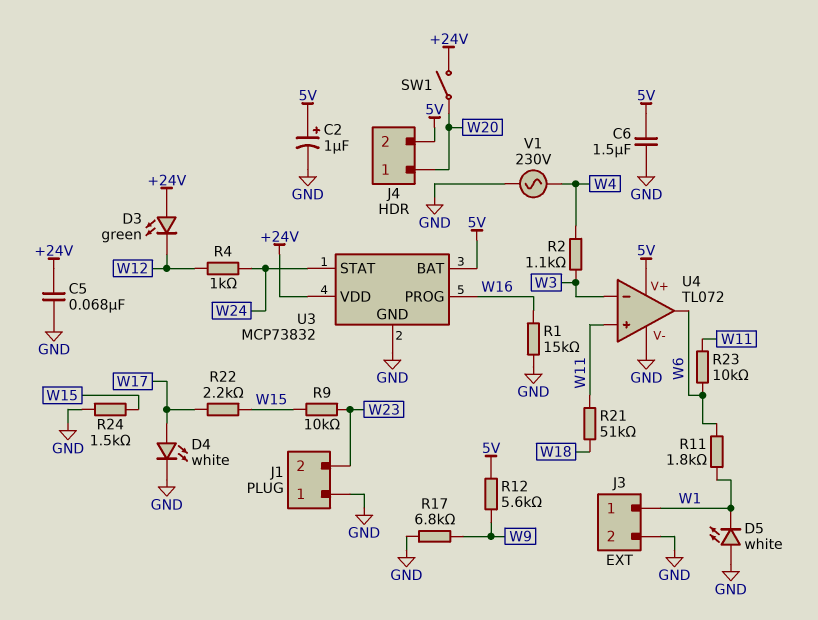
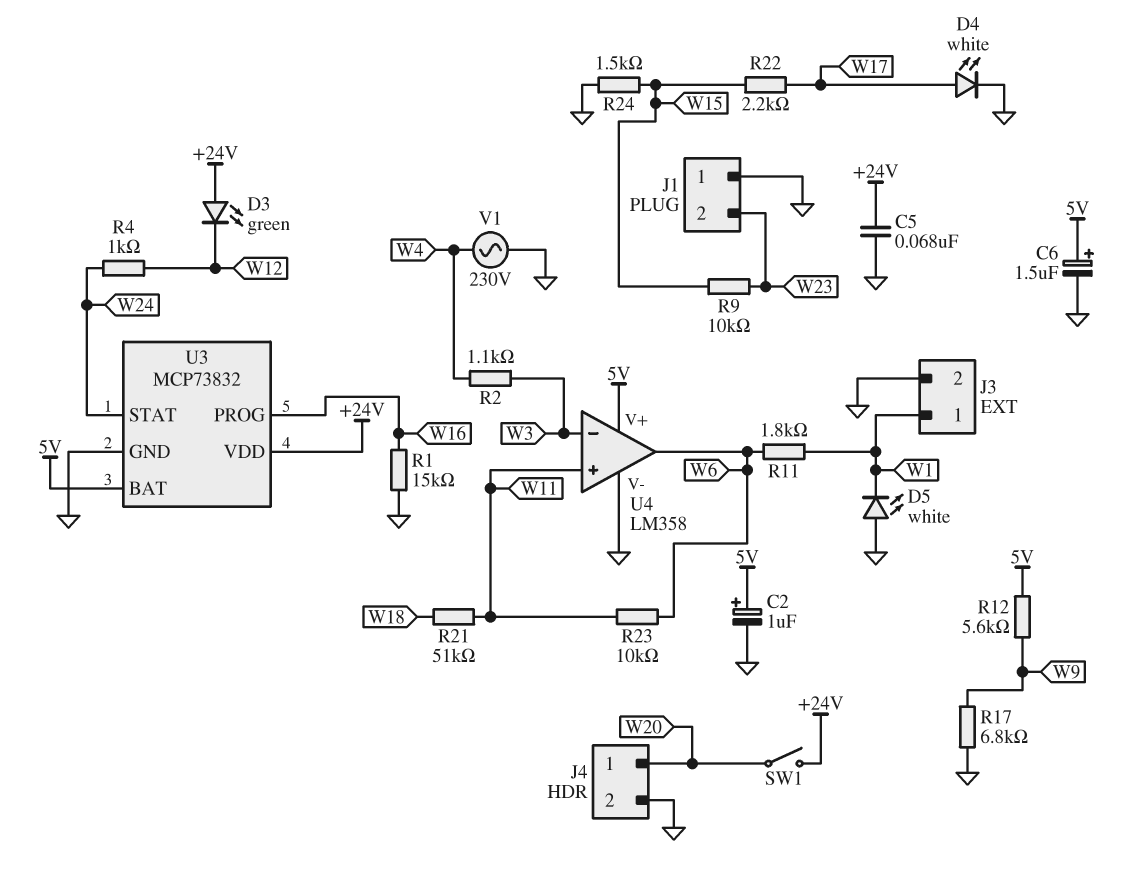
C6: 1.5uF (5V, GND) -> 1.5uF (plus 5V, minus GND)
J4 pin 2: 5V -> GND
U4: TL072 -> LM358

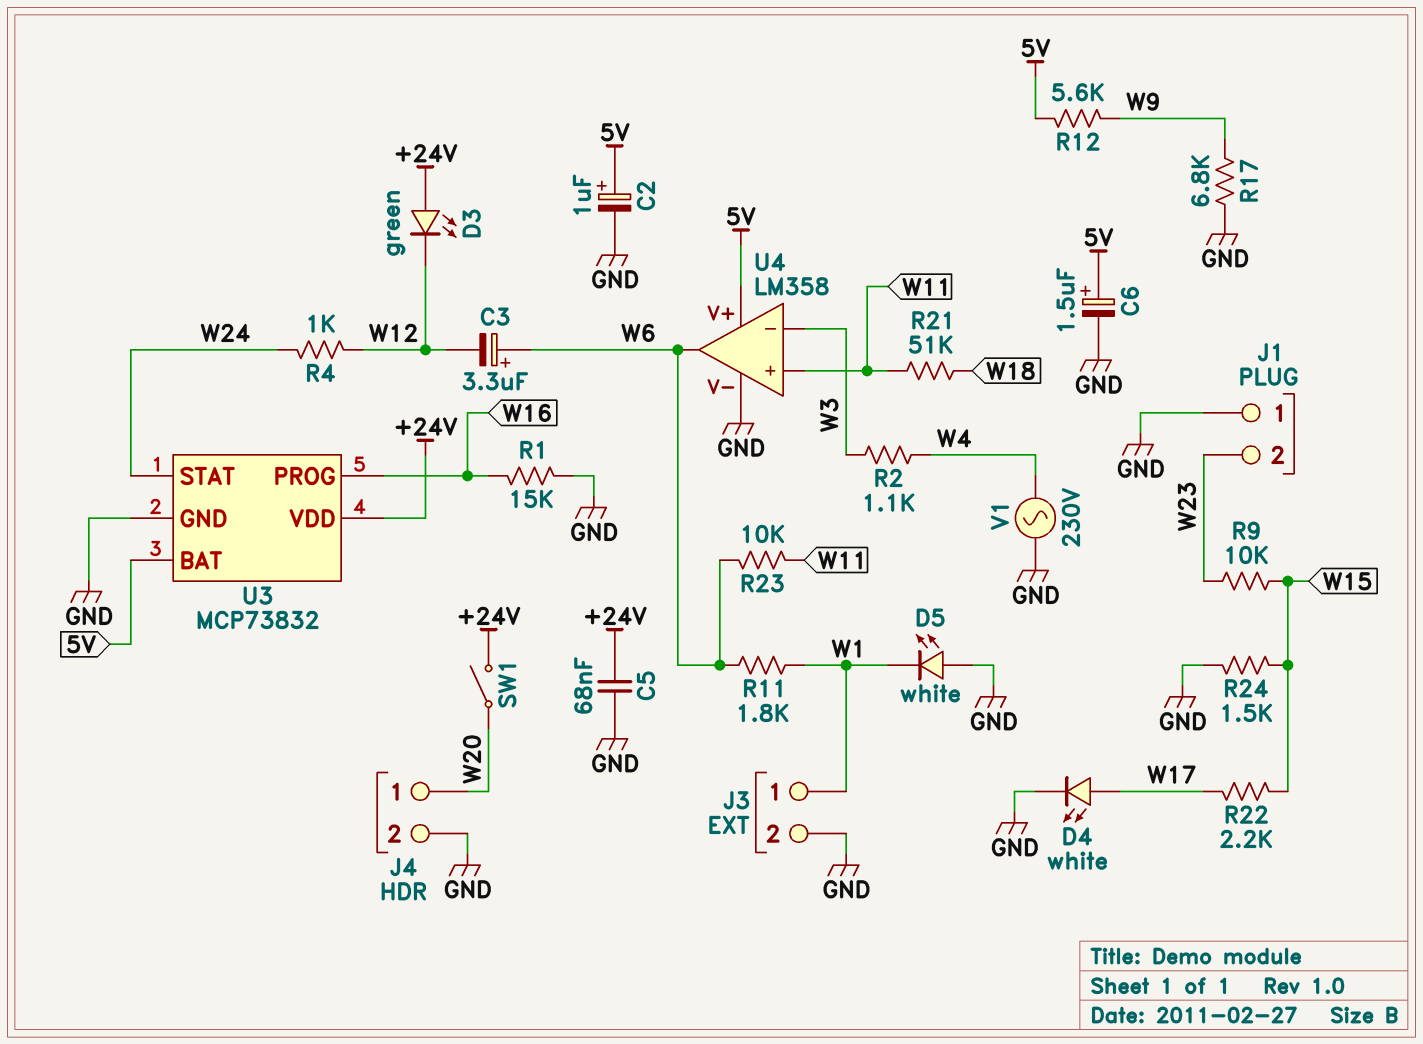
C3: none -> 3.3uF (plus W6, minus W12)

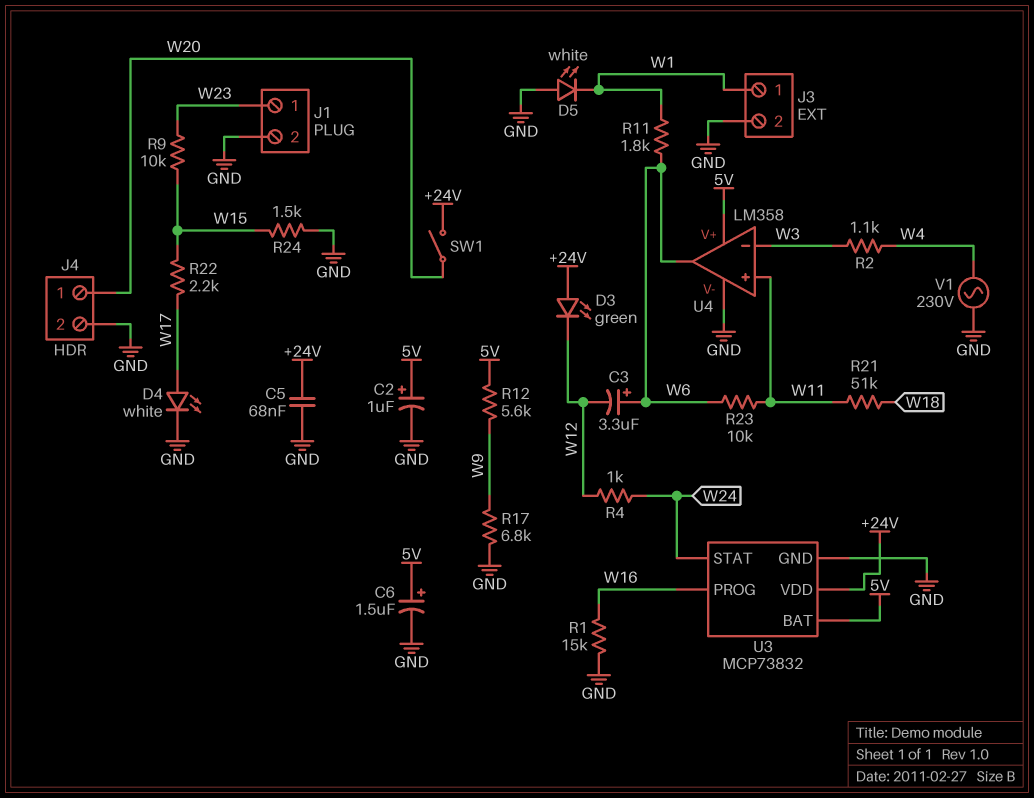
J1 pin 1: GND -> W23
J1 pin 2: W23 -> GND

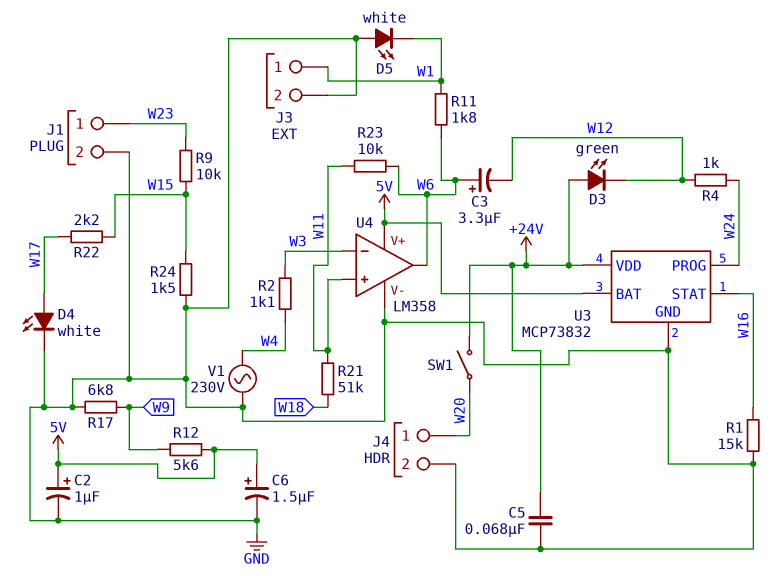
U3 pin PROG: W16 -> W24
U3 pin STAT: W24 -> W16

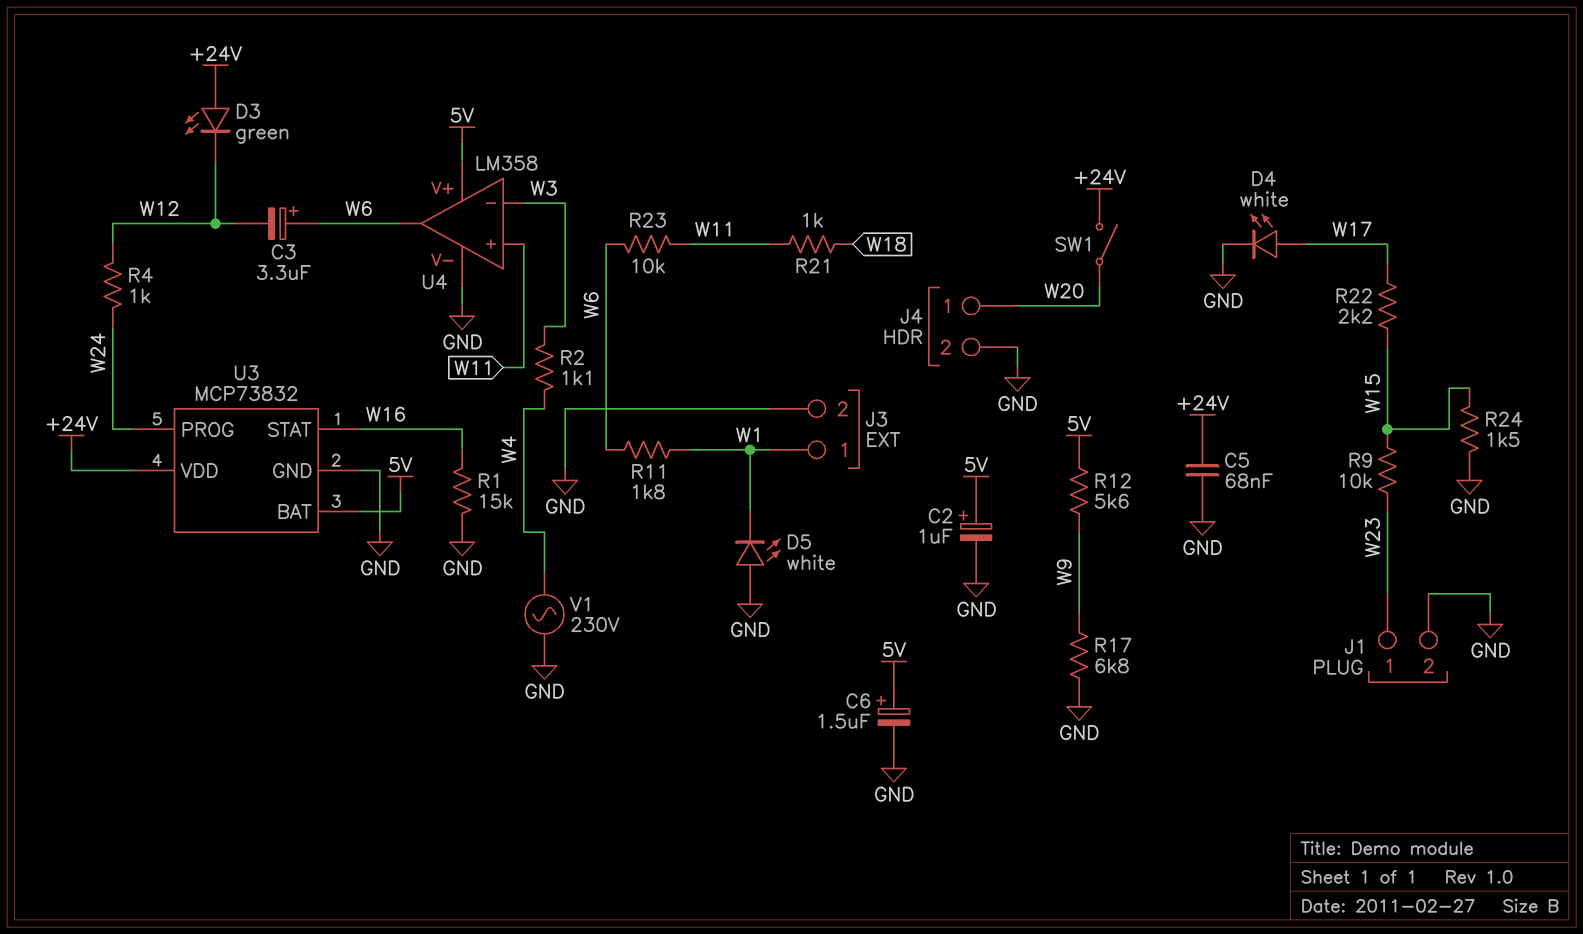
R21: 51k (W11, W18) -> 1k (W11, W18)

